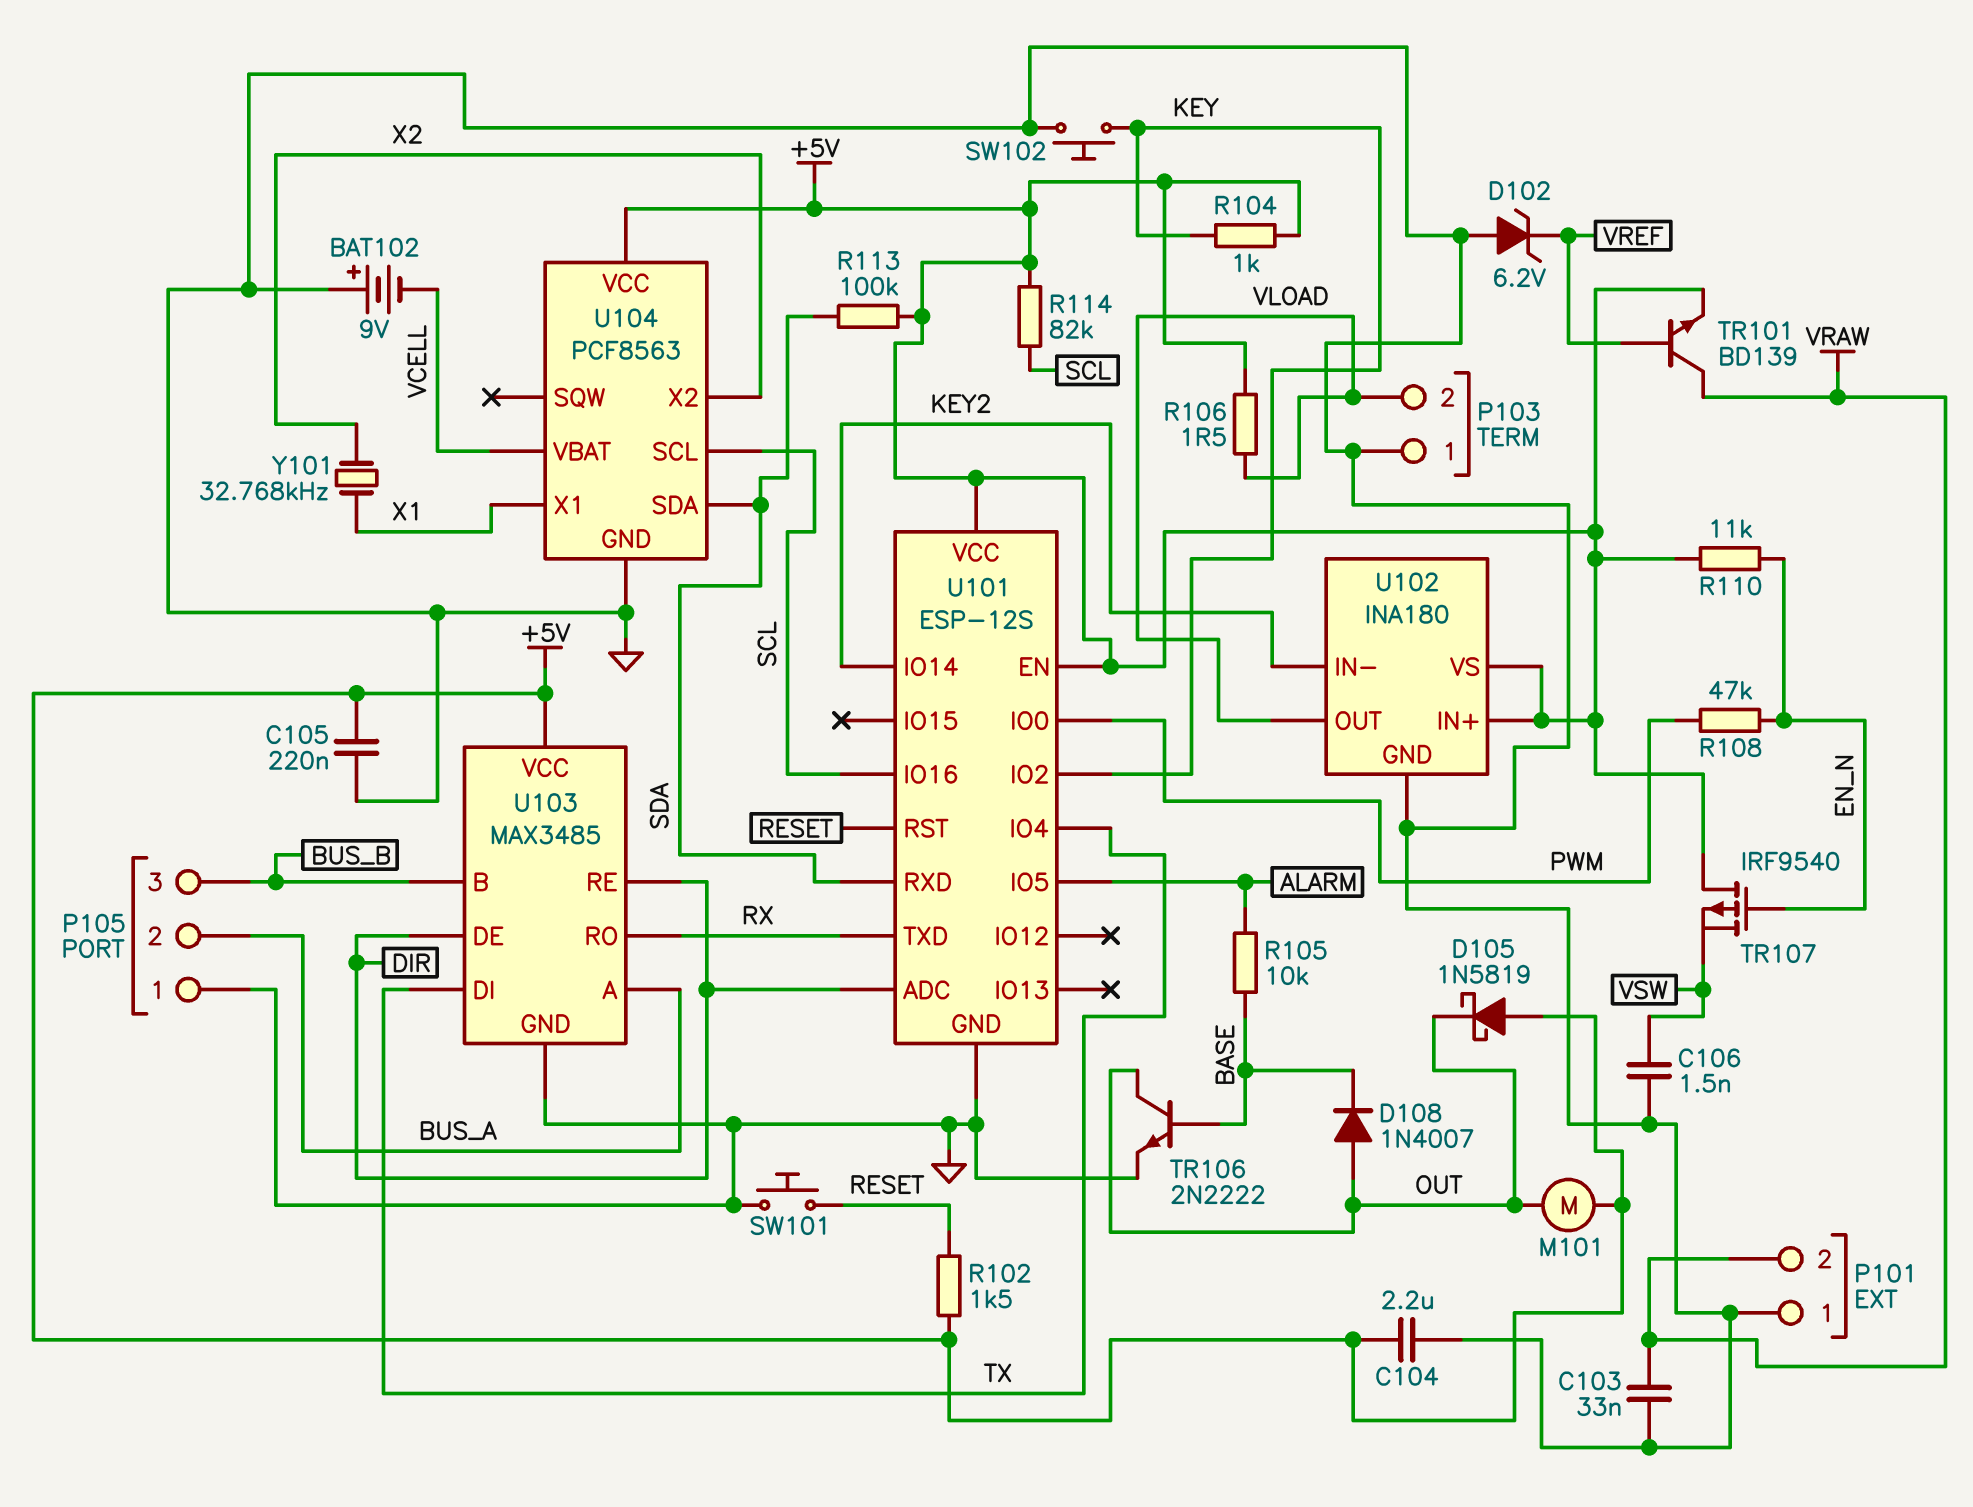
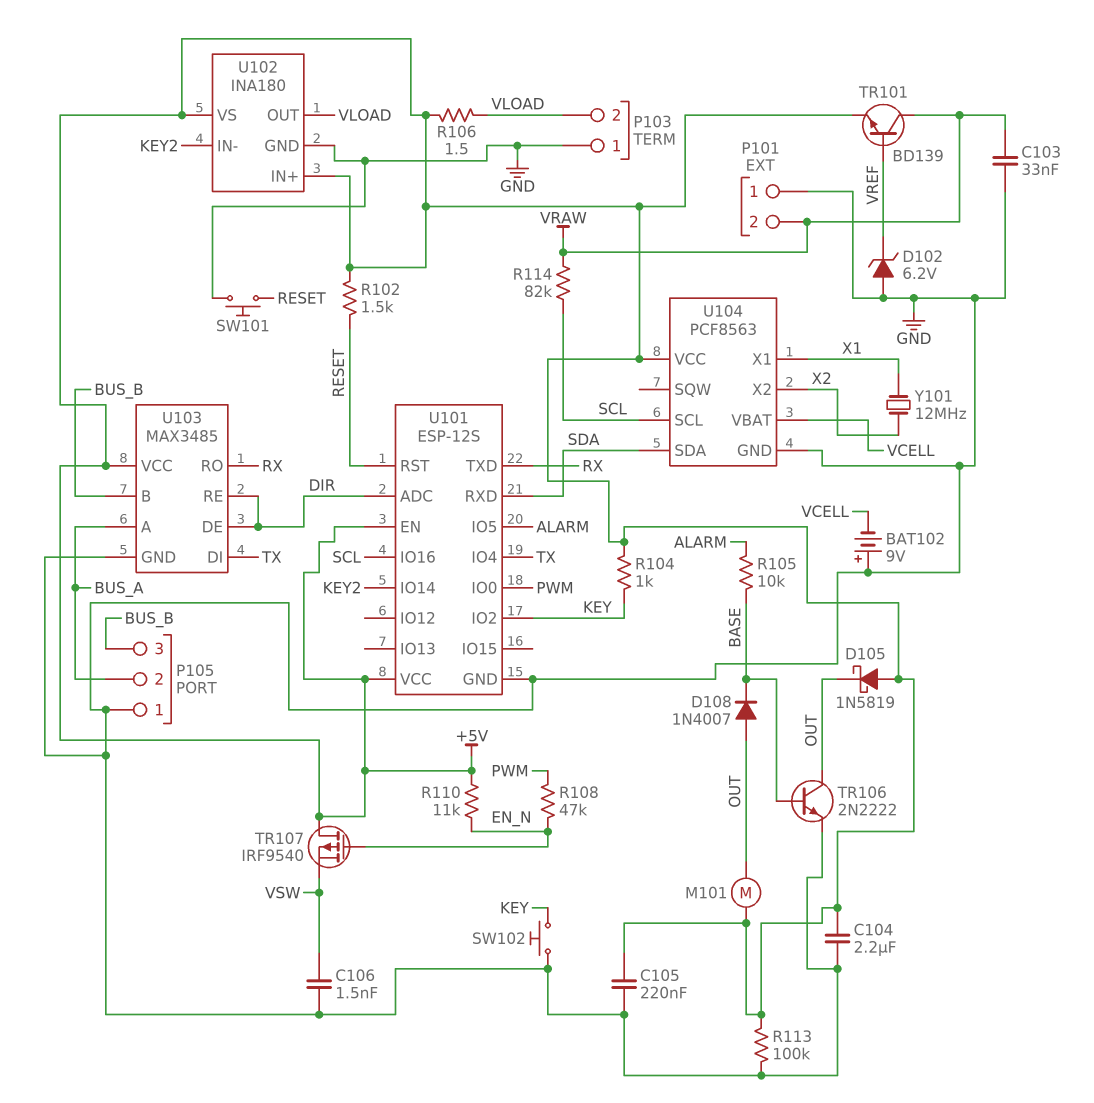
R113: 100k (+5V, SDA) -> 100k (+5V, GND)
R114: 82k (+5V, SCL) -> 82k (SCL, VRAW)
Y101: 32.768kHz (X1, X2) -> 12MHz (X1, X2)

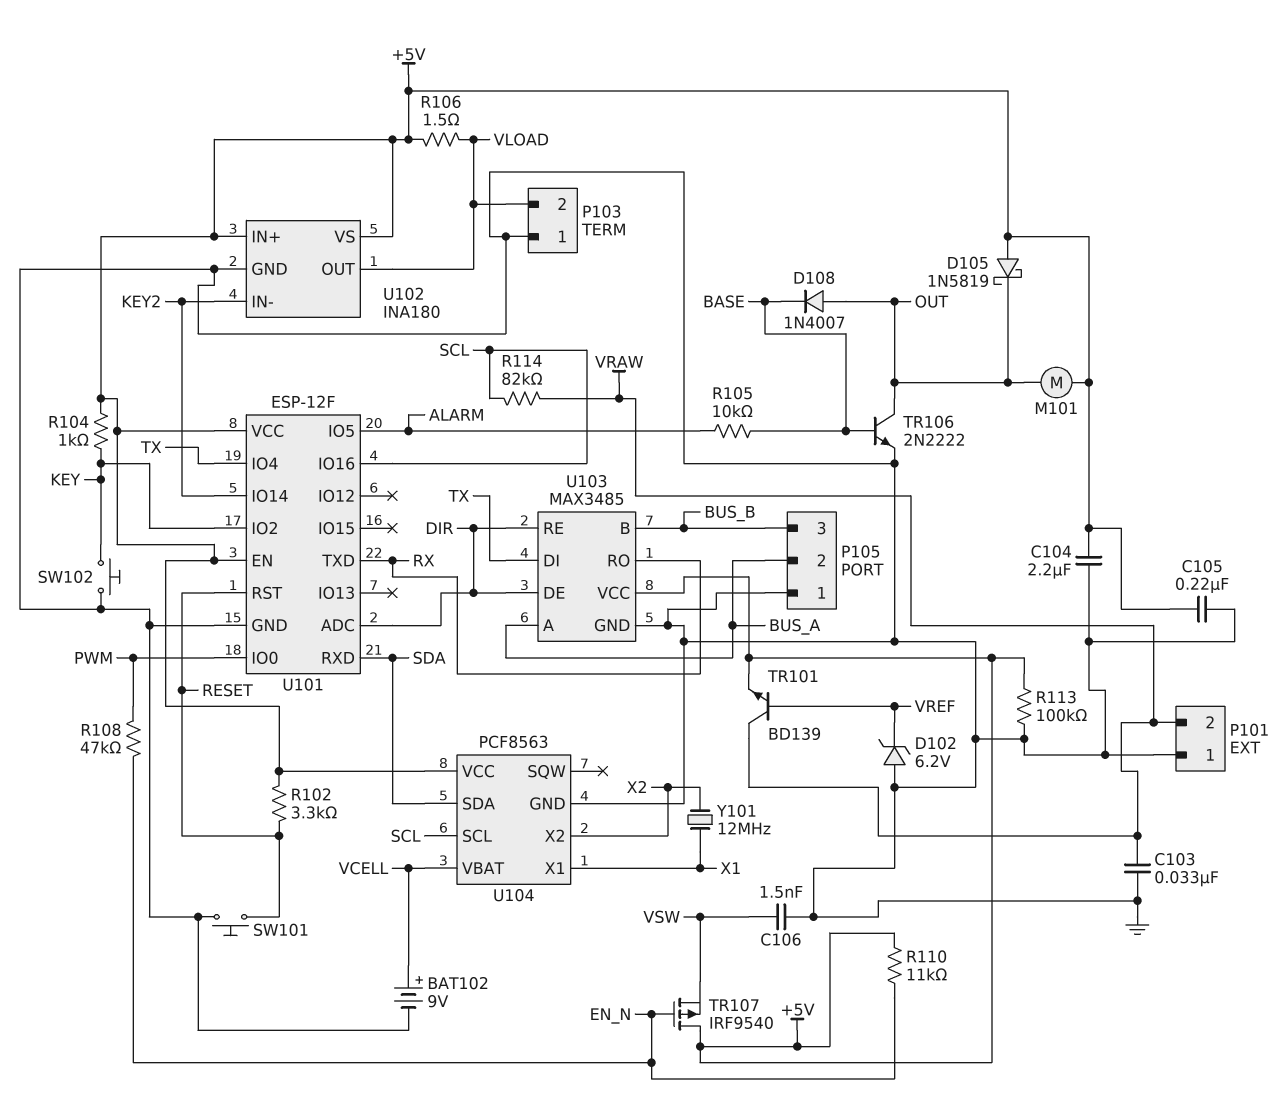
BAT102: 9V (plus GND, minus VCELL) -> 9V (plus VCELL, minus GND)
R102: 1.5k (+5V, RESET) -> 3.3k (+5V, RESET)
U101: ESP-12S -> ESP-12F

